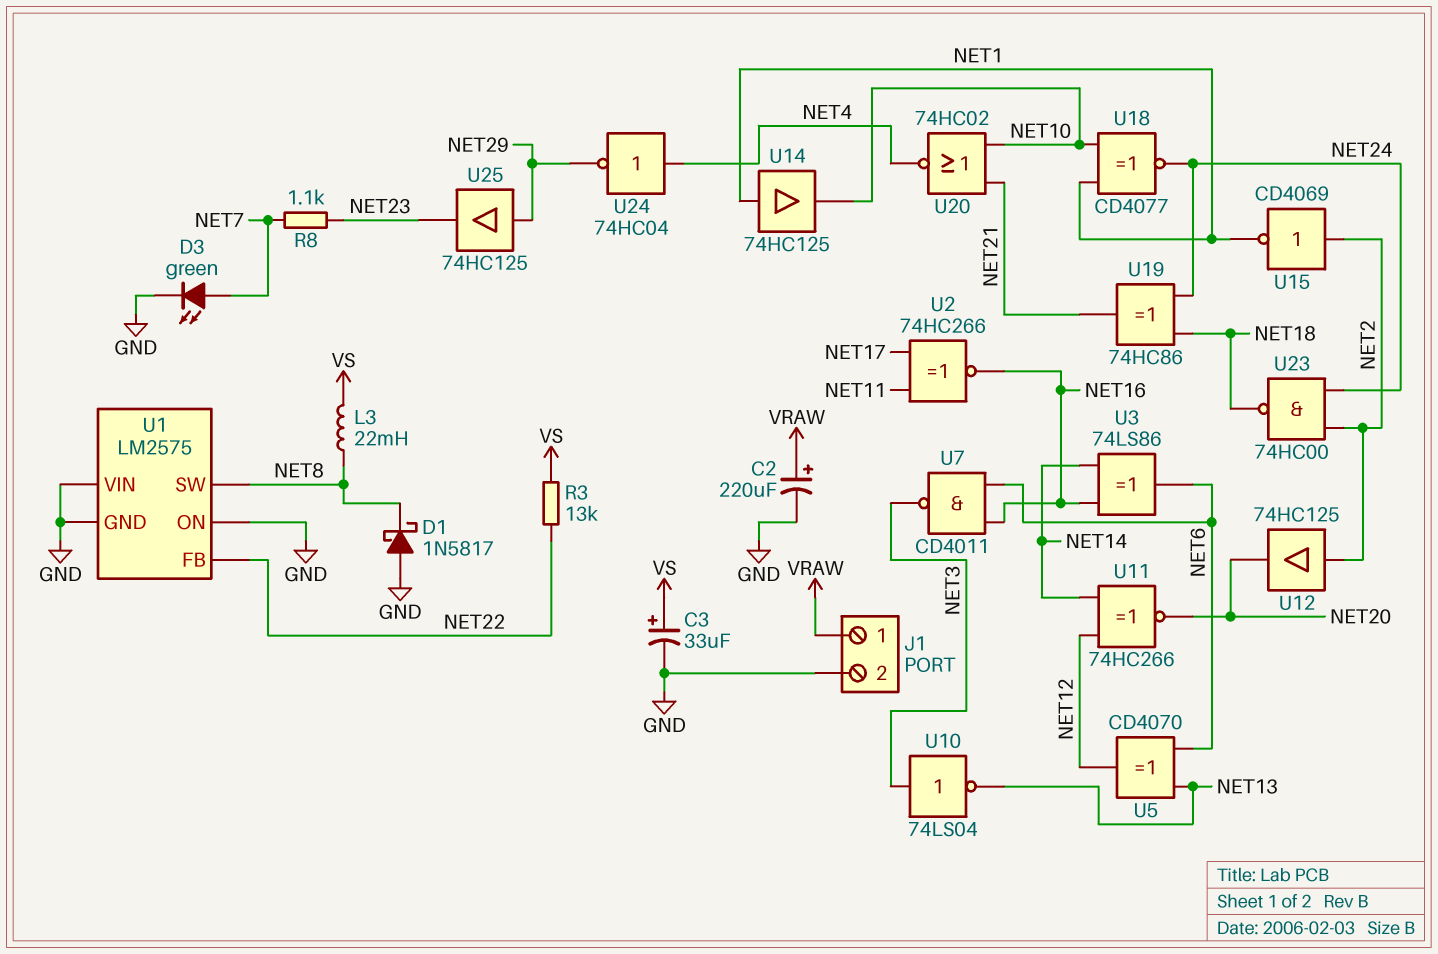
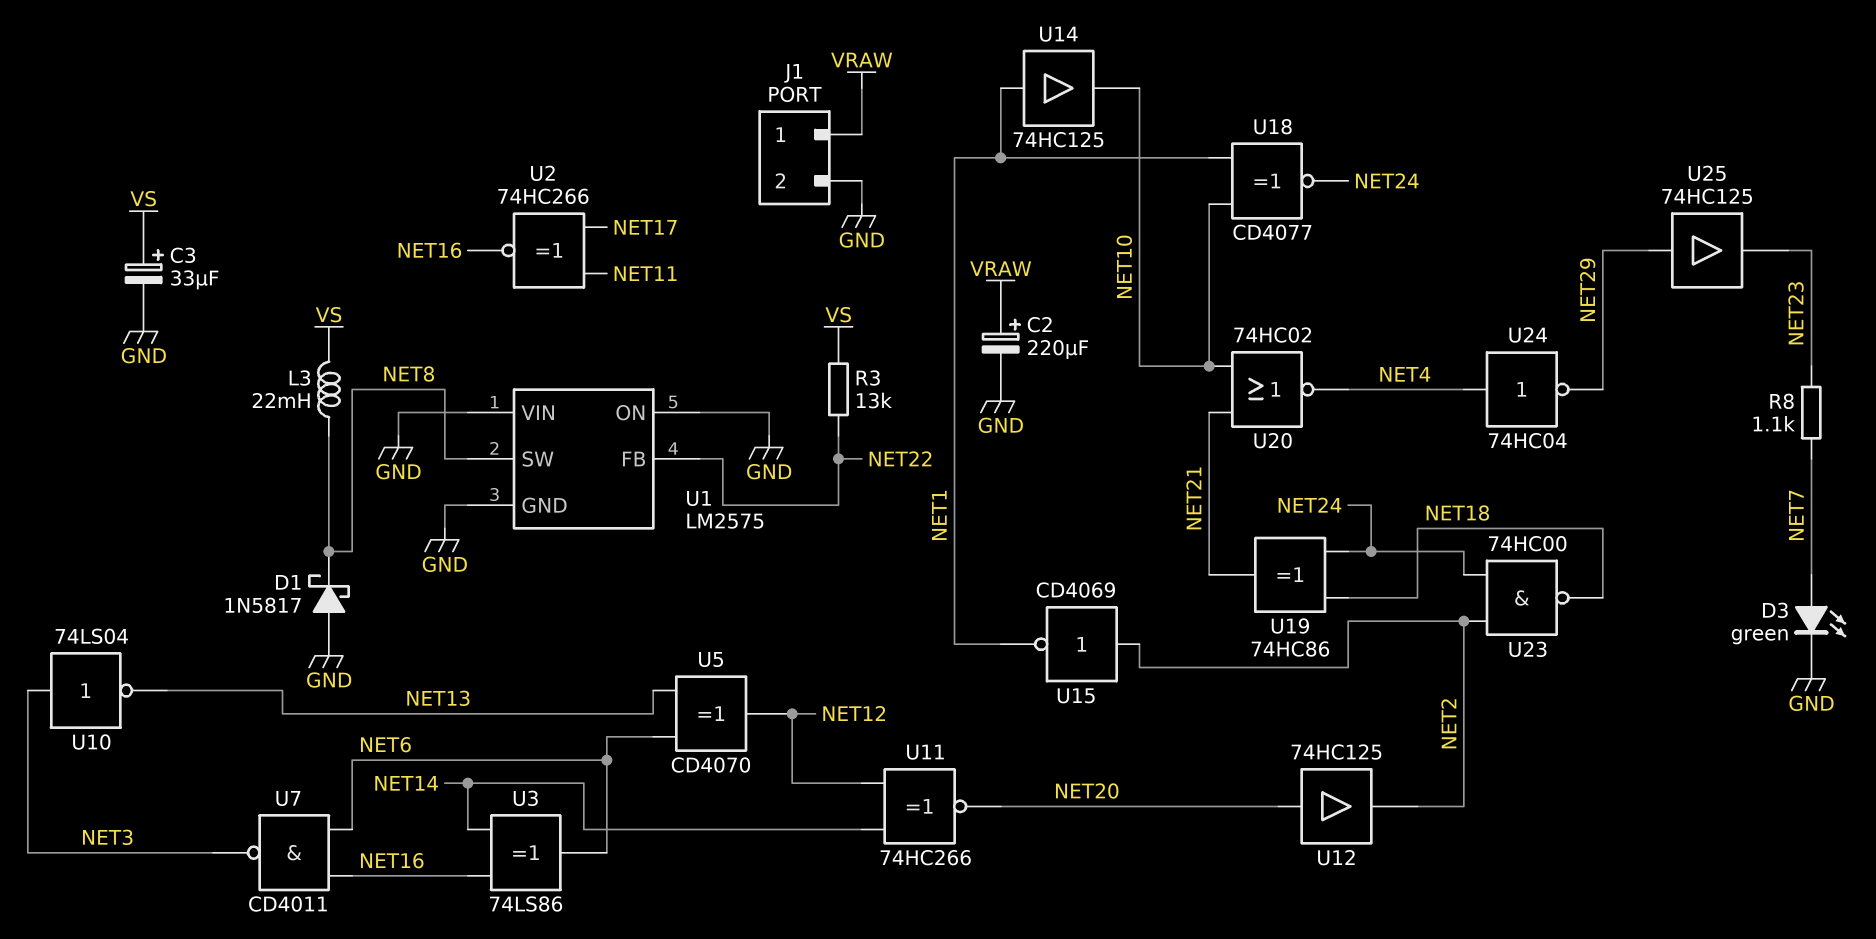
U12: buffer 74HC125 (in NET2, out NET20) -> buffer 74HC125 (in NET20, out NET2)

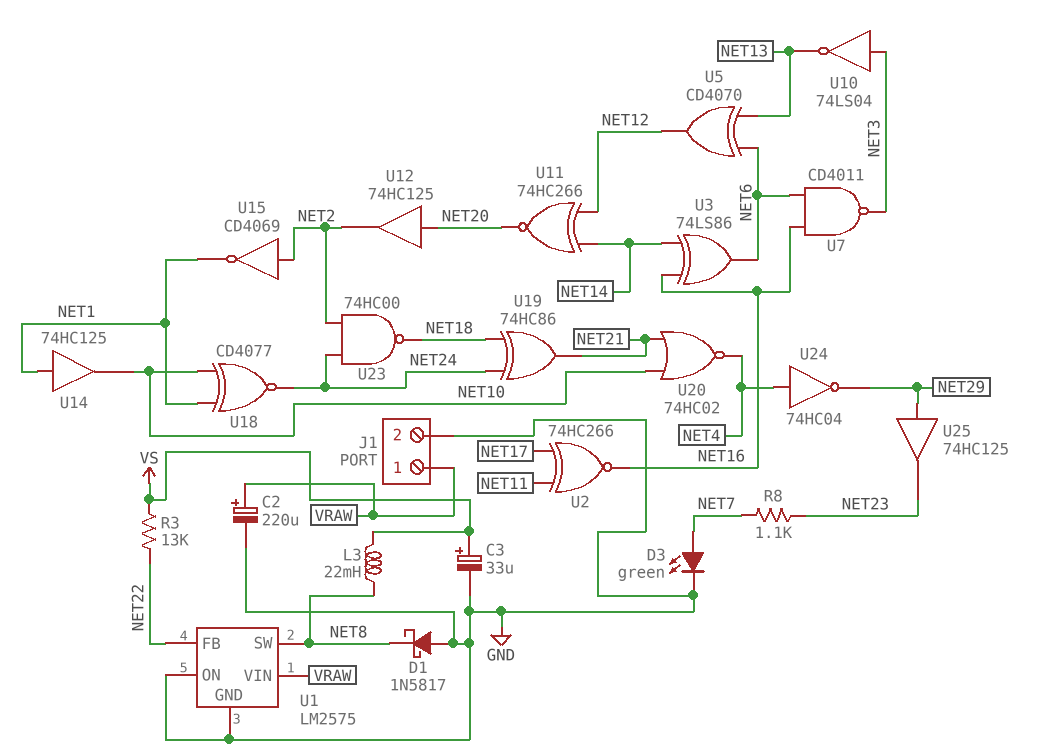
U1 pin VIN: GND -> VRAW

